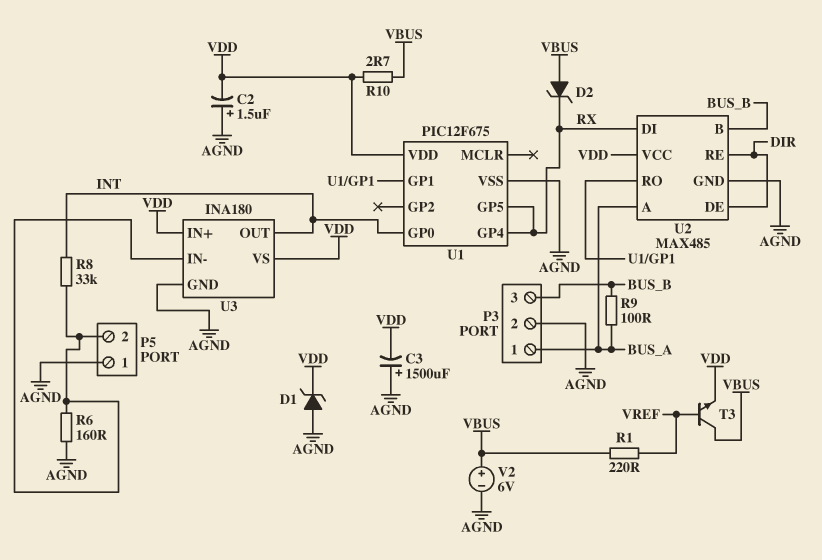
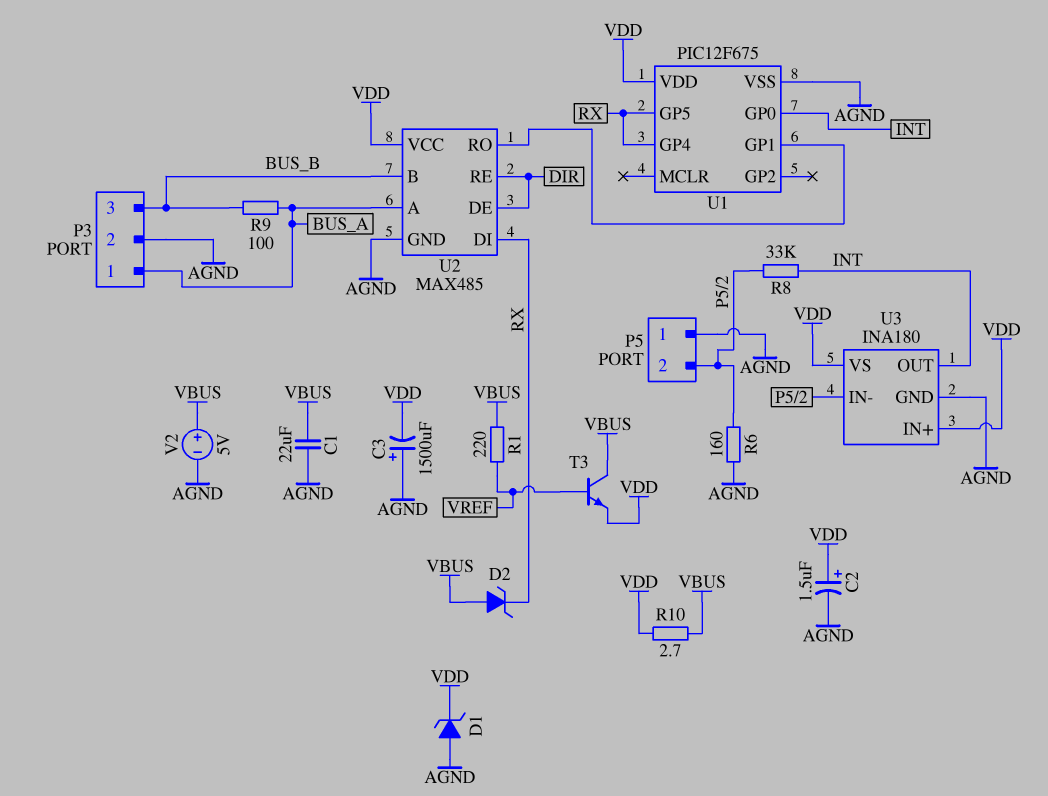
C1: none -> 22uF (AGND, VBUS)
C2: 1.5uF (plus AGND, minus VDD) -> 1.5uF (plus VDD, minus AGND)
V2: 6V (plus VBUS, minus AGND) -> 5V (plus VBUS, minus AGND)

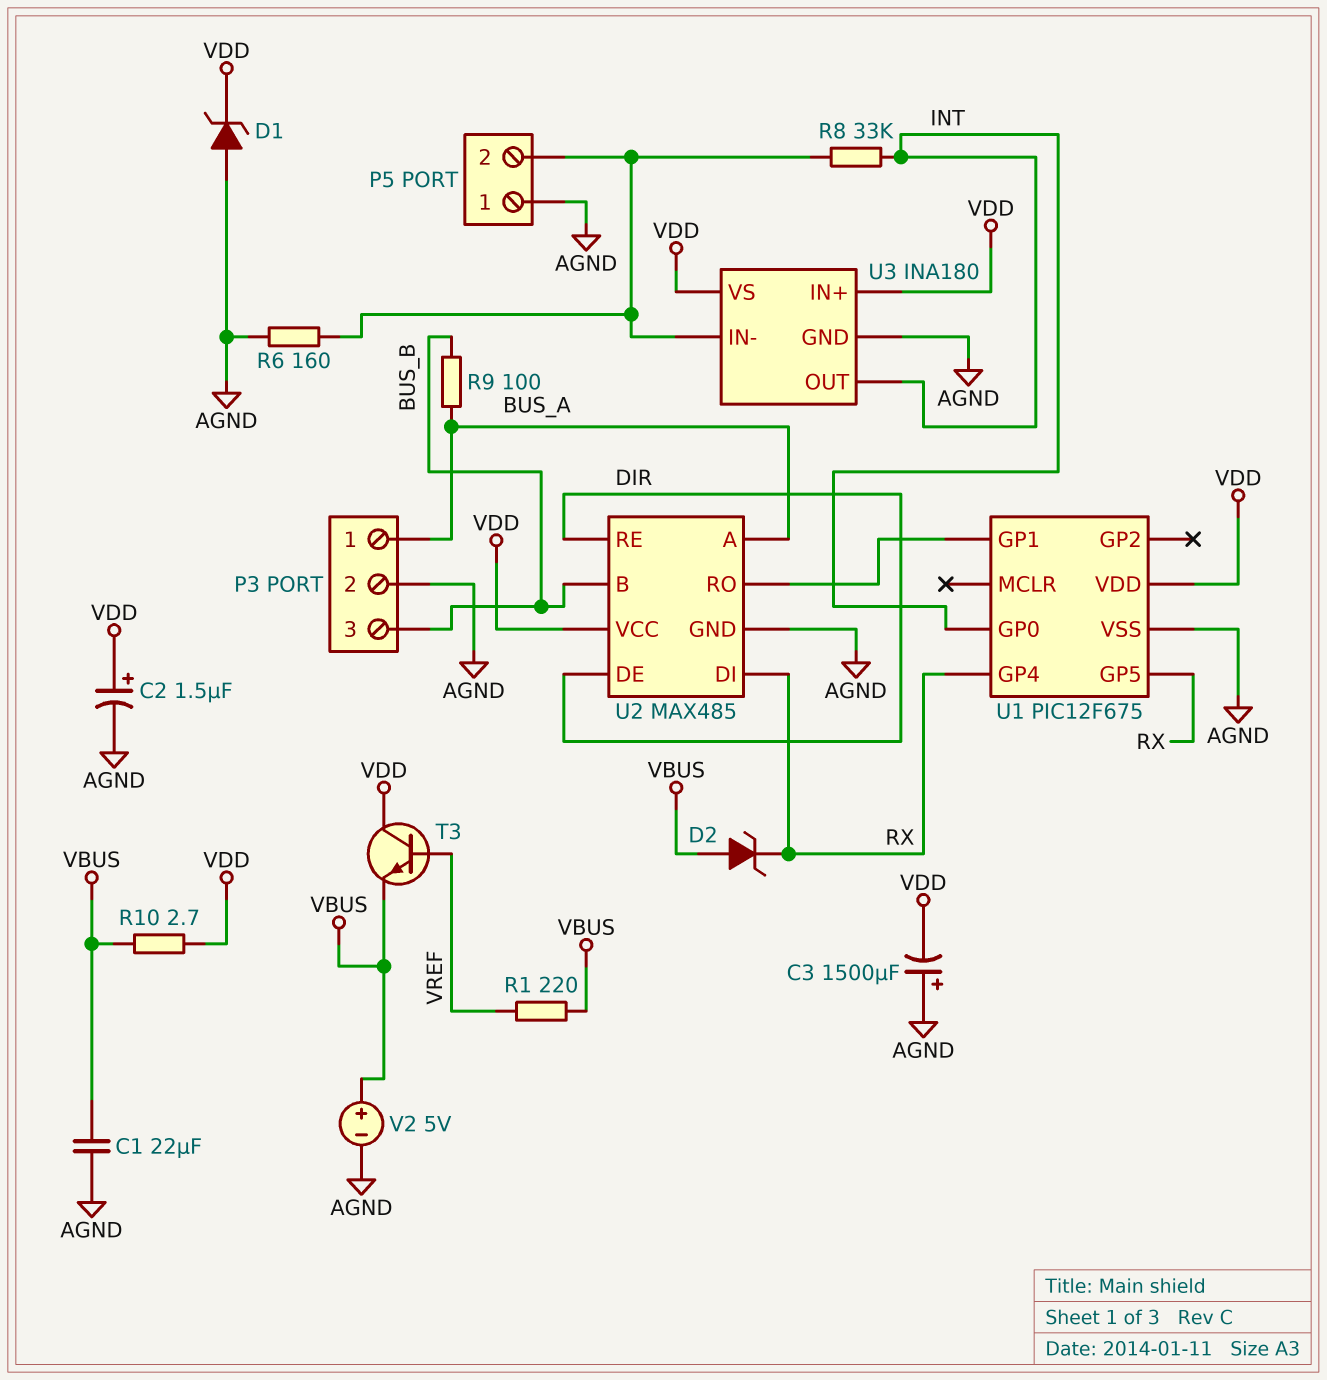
T3: NPN (B VREF, C VBUS, E VDD) -> NPN (B VREF, C VDD, E VBUS)

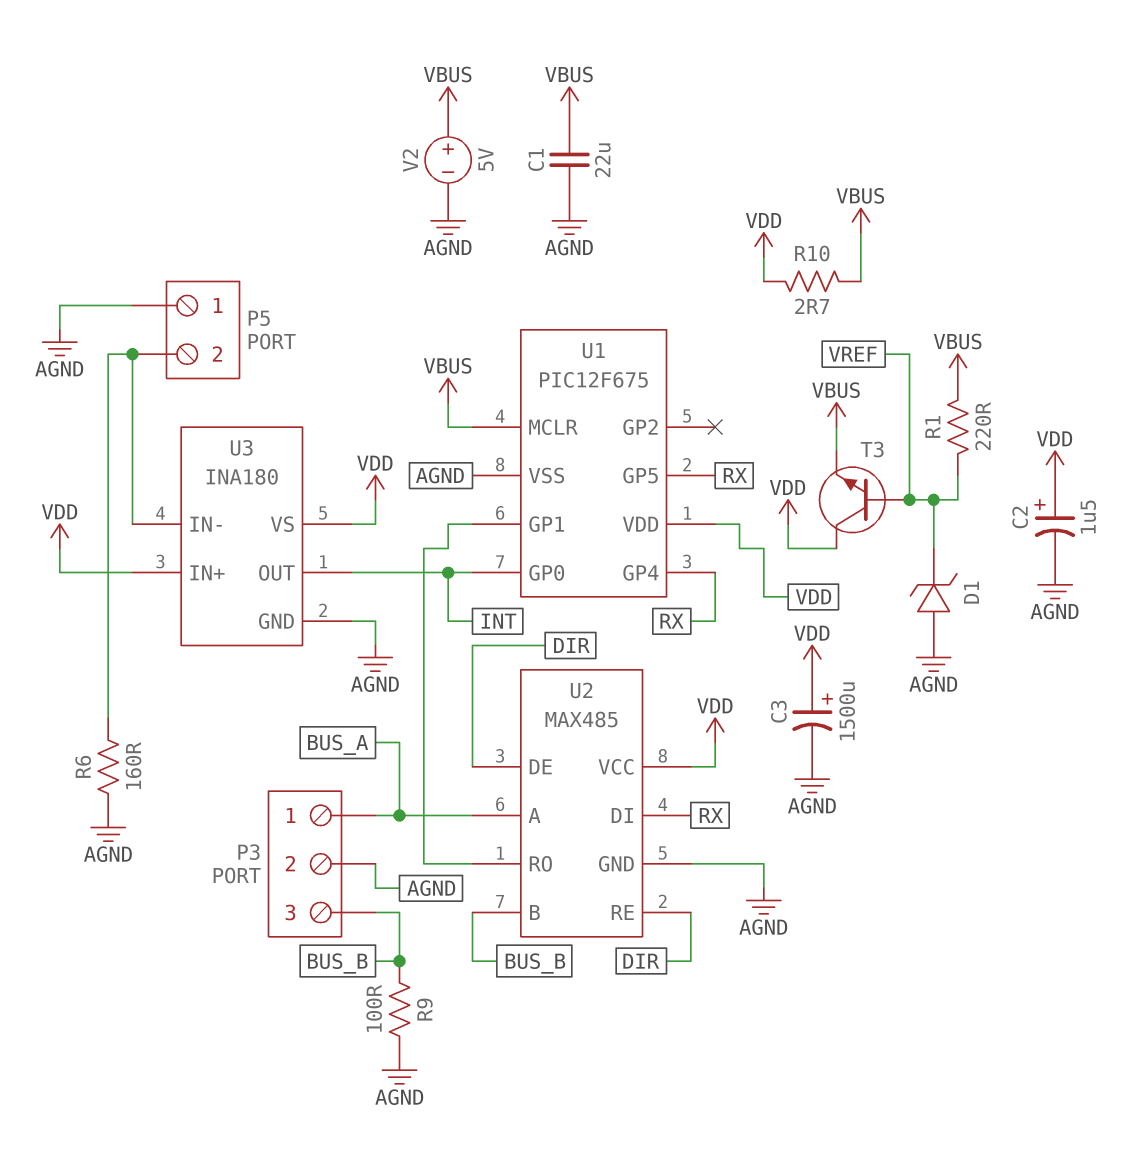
C3: 1500uF (plus AGND, minus VDD) -> 1500uF (plus VDD, minus AGND)
D1: zener (A AGND, K VDD) -> zener (A AGND, K VREF)
D2: zener (A VBUS, K RX) -> none
R8: 33k (INT, P5/2) -> none
R9: 100 (BUS_A, BUS_B) -> 100 (AGND, BUS_B)
U1 pin MCLR: none -> VBUS

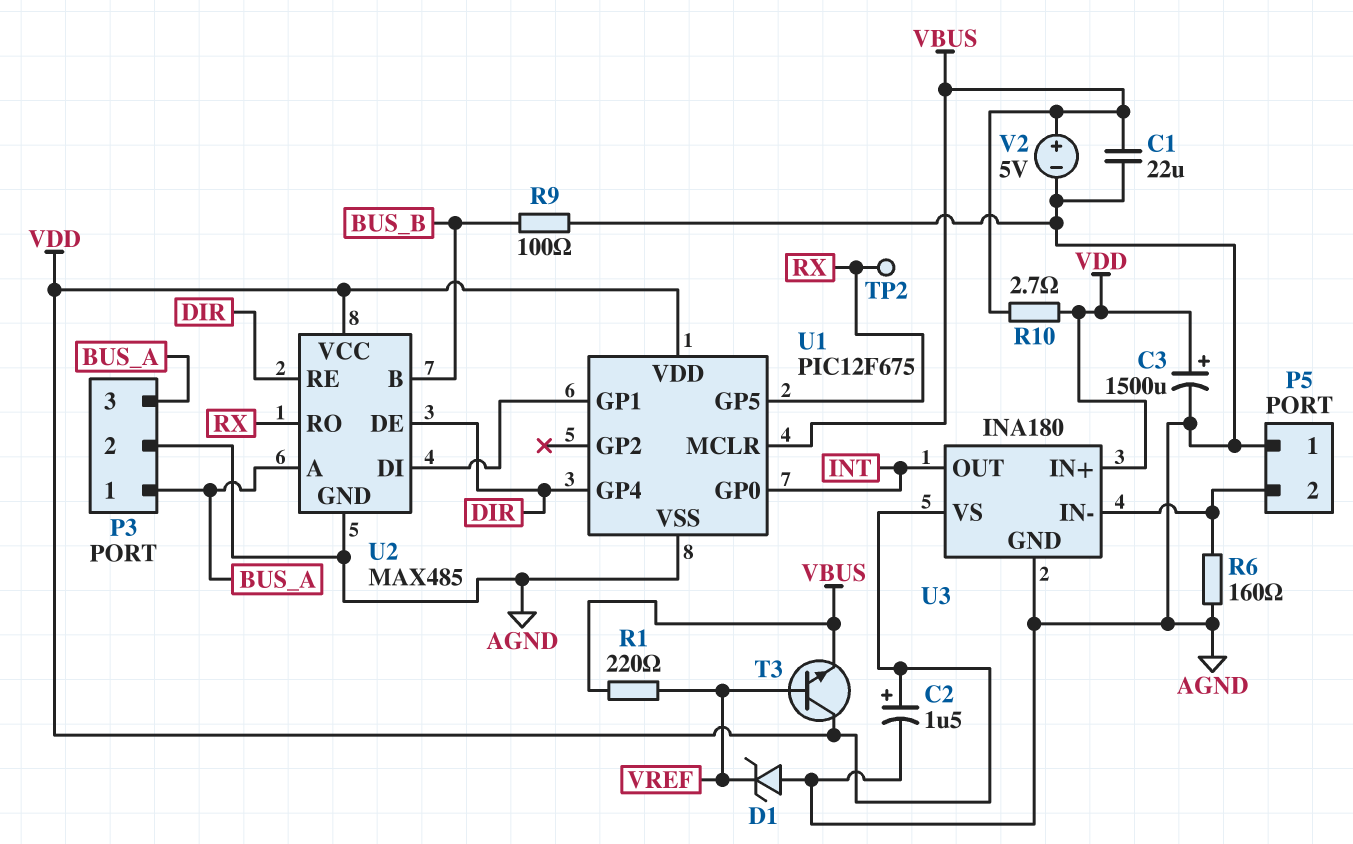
P3 pin 3: BUS_B -> BUS_A
TP2: none -> test point (RX)
U1 pin GP4: RX -> DIR
U2 pin DI: RX -> U1/GP1
U2 pin RO: U1/GP1 -> RX

